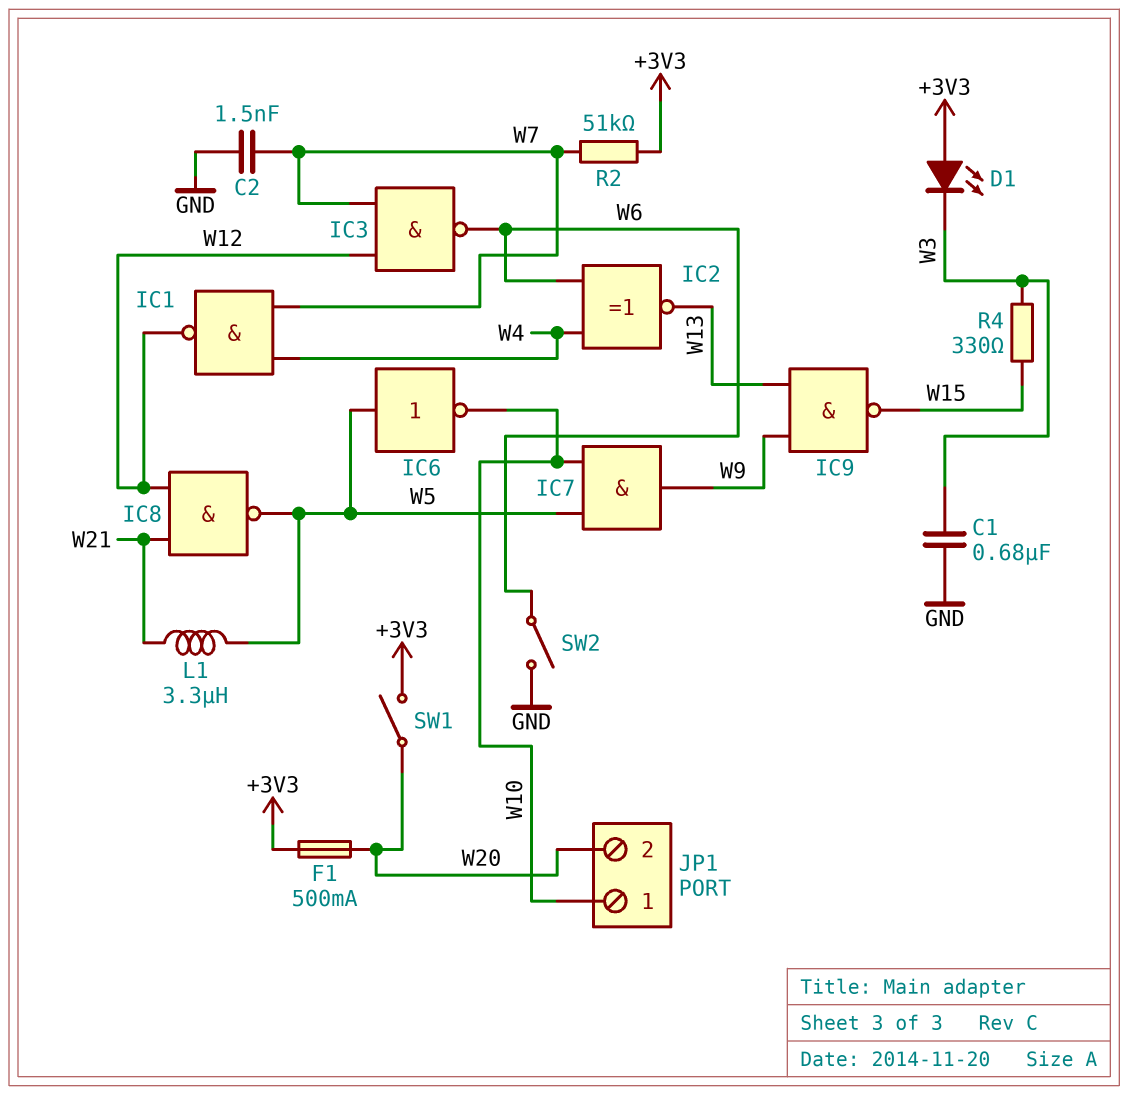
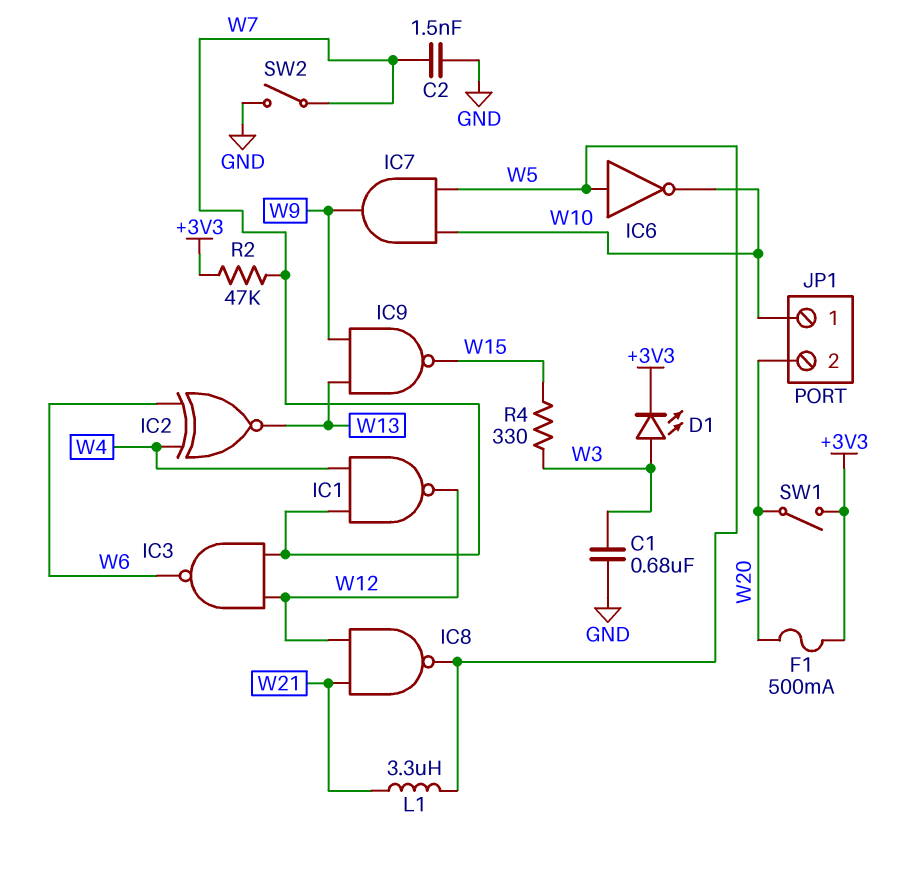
D1: LED (A +3V3, K W3) -> LED (A W3, K +3V3)
R2: 51k (+3V3, W7) -> 47k (+3V3, W7)
SW2: switch (GND, W6) -> switch (GND, W7)

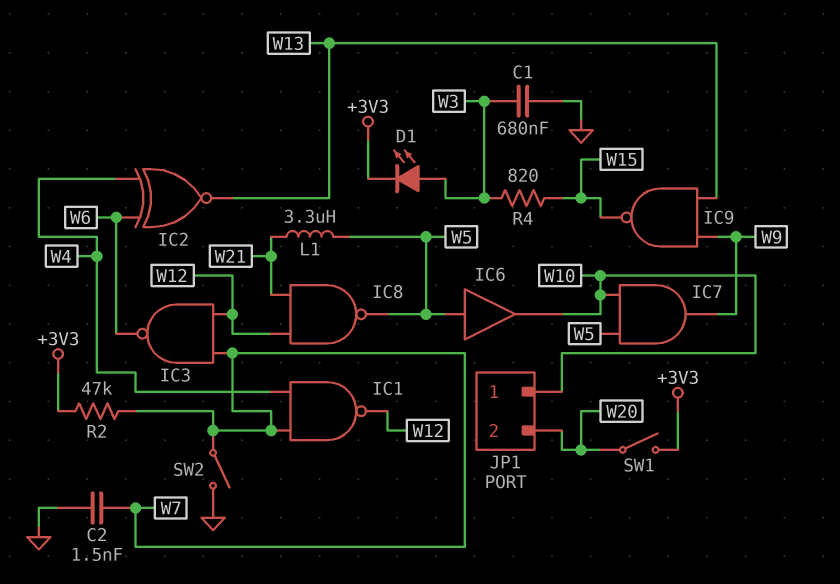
F1: 500mA (+3V3, W20) -> none
IC6: NOT (in W5, out W10) -> buffer (in W5, out W10)
R4: 330 (W3, W15) -> 820 (W3, W15)

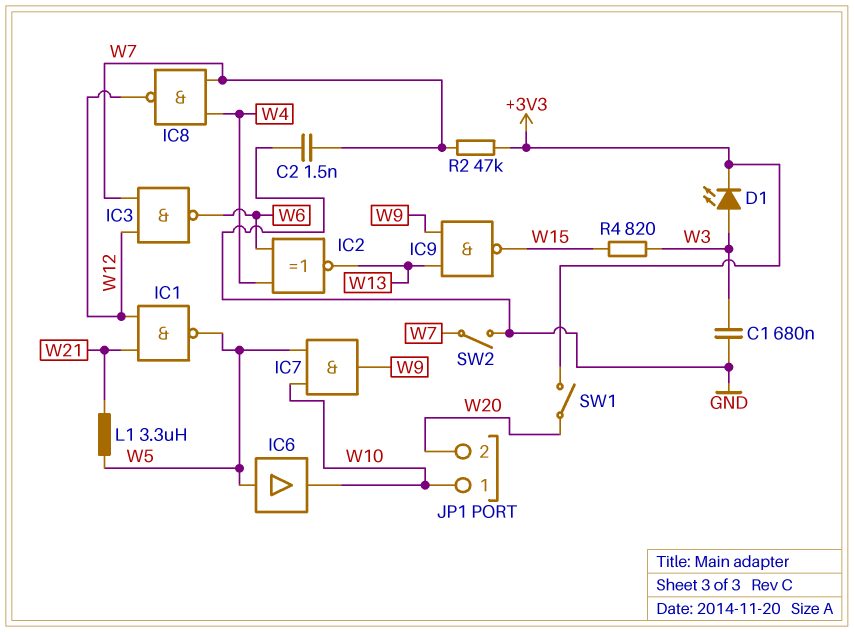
IC1: NAND (in W4, in W7, out W12) -> NAND (in W12, in W21, out W5)
IC8: NAND (in W12, in W21, out W5) -> NAND (in W4, in W7, out W12)

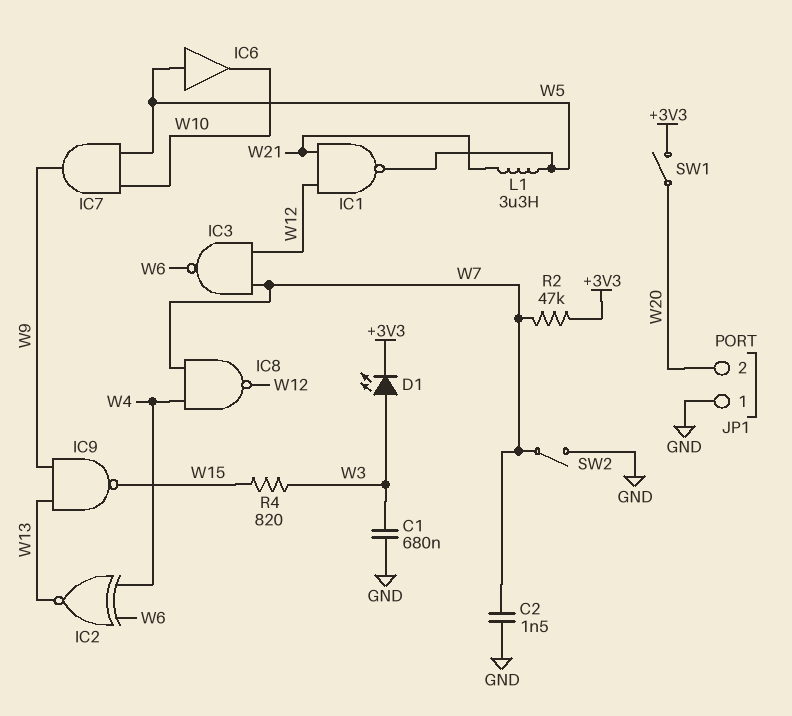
JP1 pin 1: W10 -> GND

